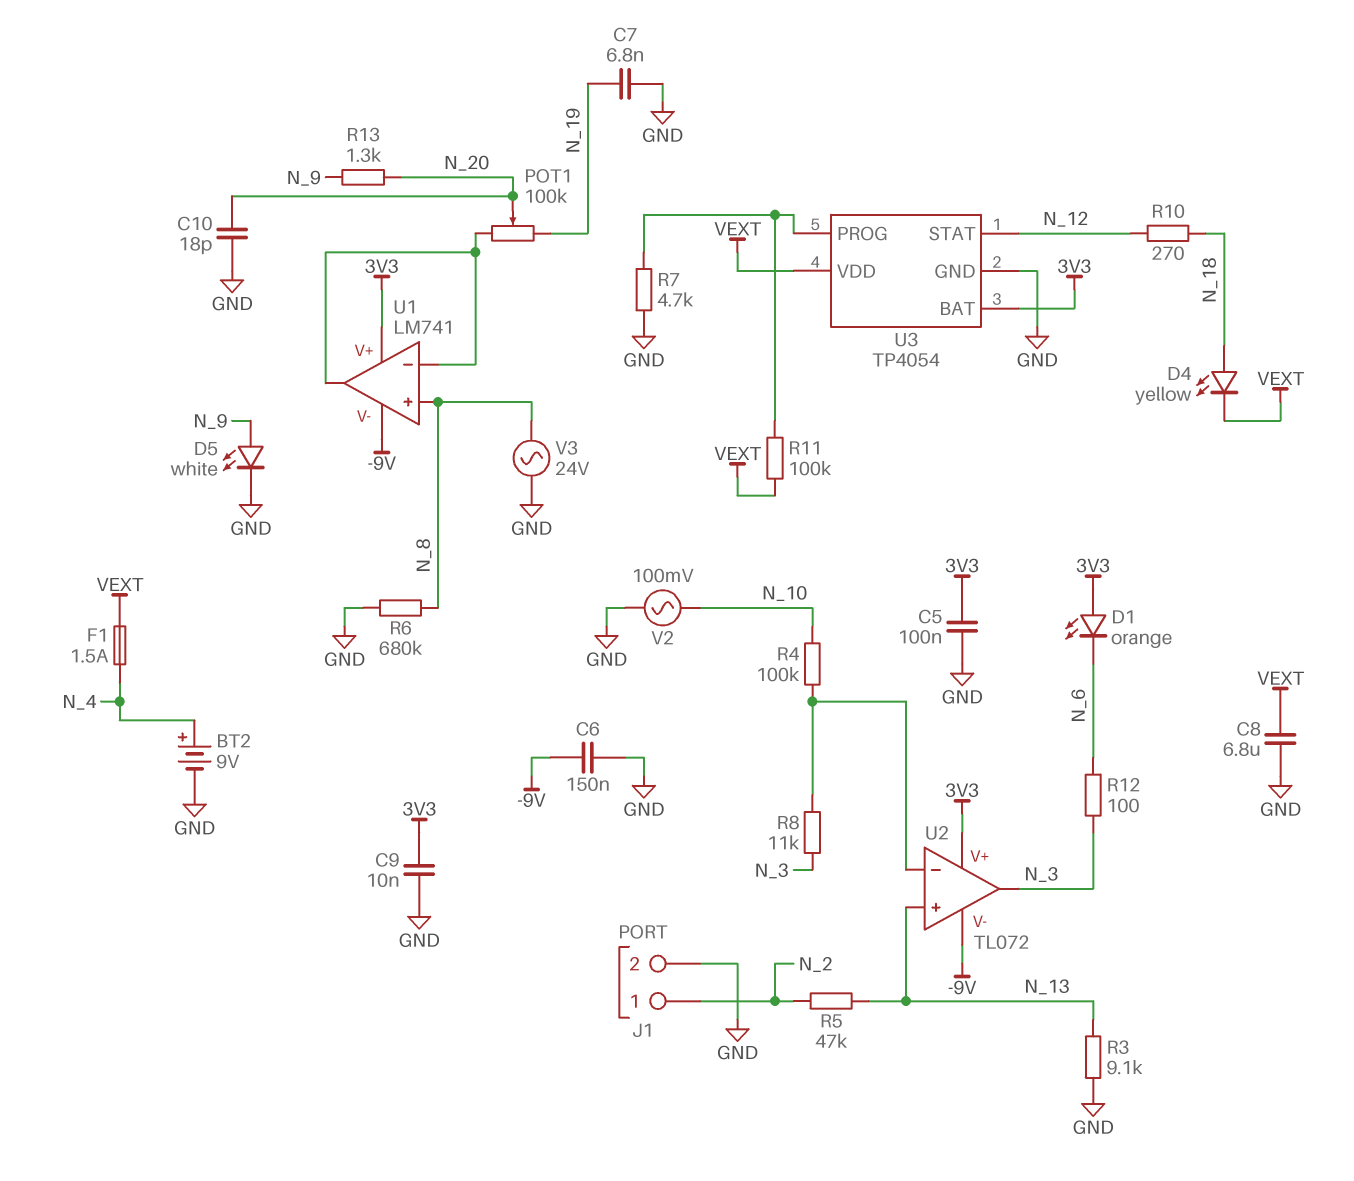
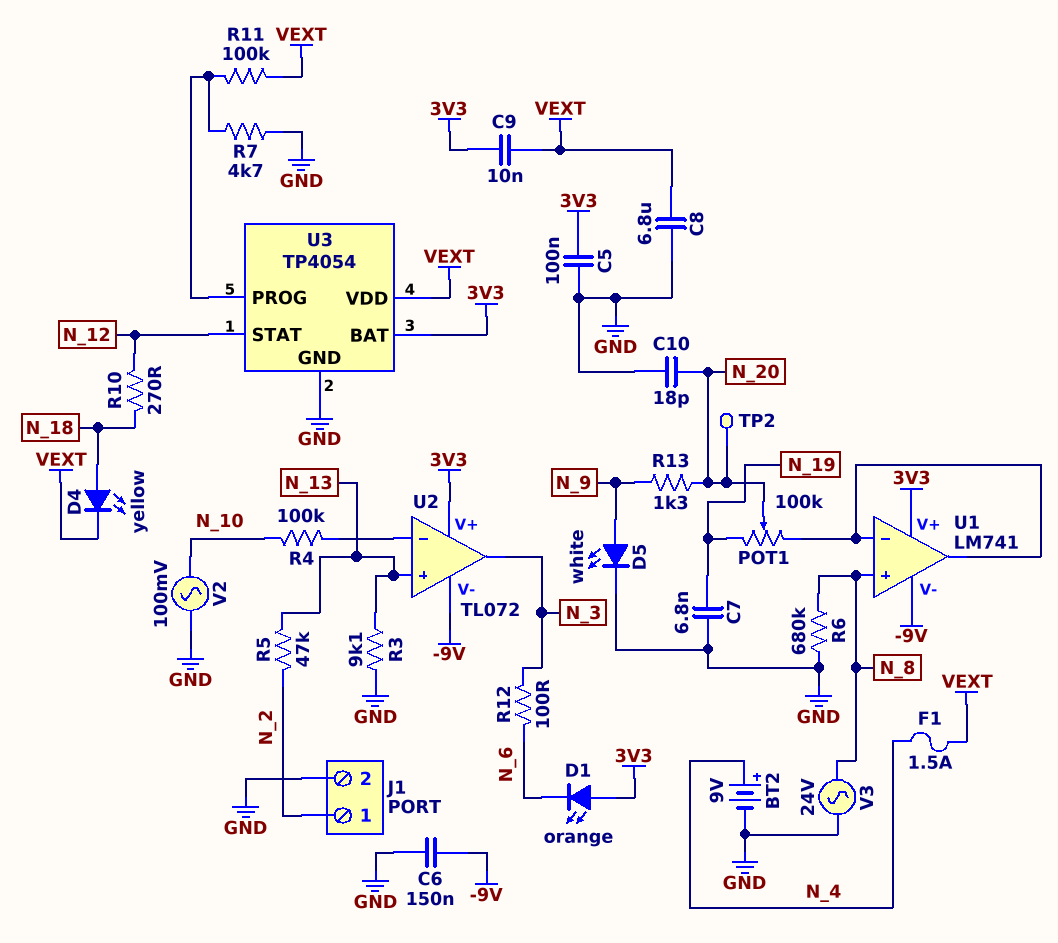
C9: 10nF (3V3, GND) -> 10nF (3V3, VEXT)
R8: 11k (N_3, U2/in-) -> none
TP2: none -> test point (N_20)

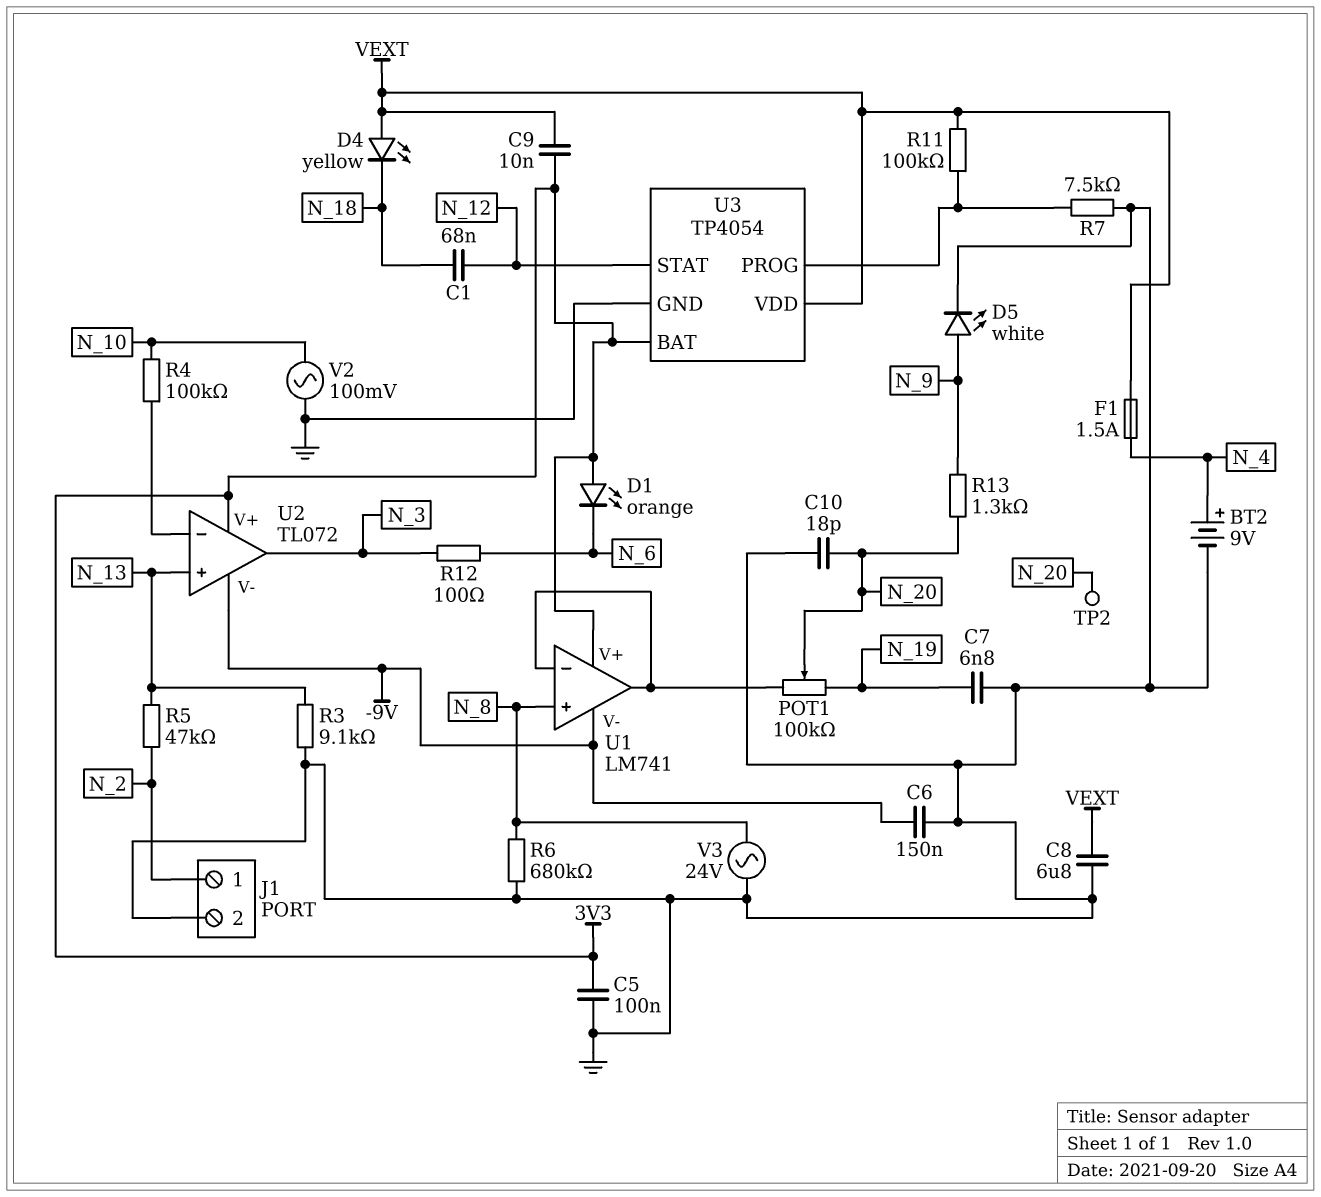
C1: none -> 68nF (N_12, N_18)
D4: LED yellow (A N_18, K VEXT) -> LED yellow (A VEXT, K N_18)
R7: 4.7k (GND, U3/PROG) -> 7.5k (GND, U3/PROG)
R10: 270 (N_12, N_18) -> none

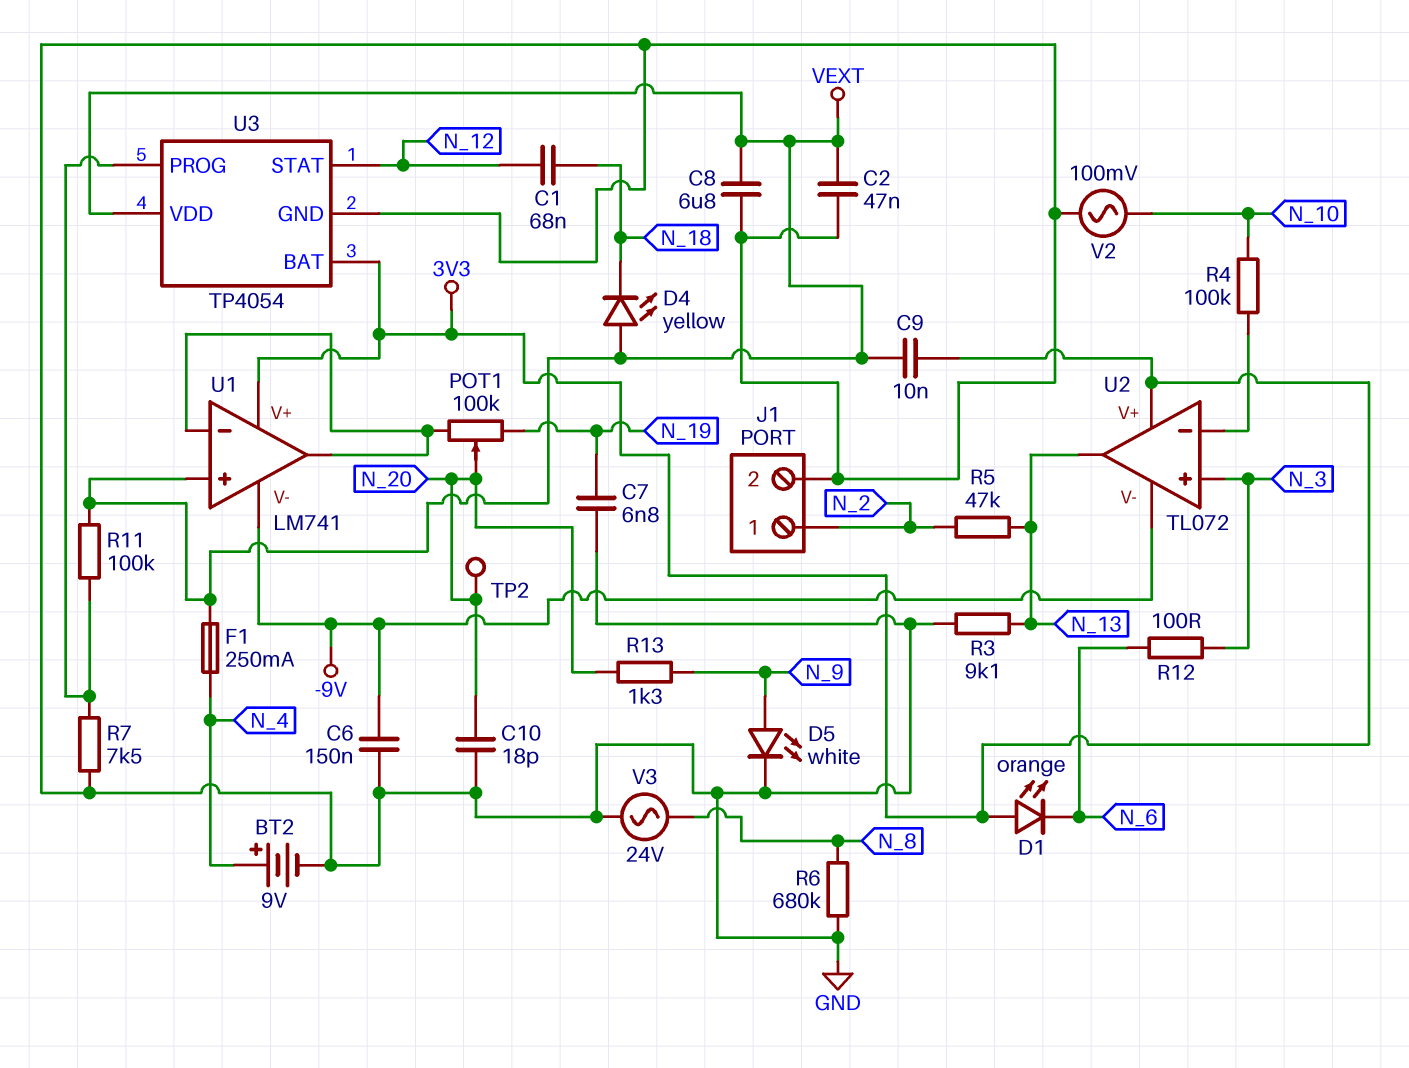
C2: none -> 47nF (GND, VEXT)
C5: 100nF (3V3, GND) -> none
F1: 1.5A (N_4, VEXT) -> 250mA (N_4, VEXT)
U1 pin in+: N_8 -> VEXT
U2 pin in+: N_13 -> N_3
U2 pin out: N_3 -> N_13

